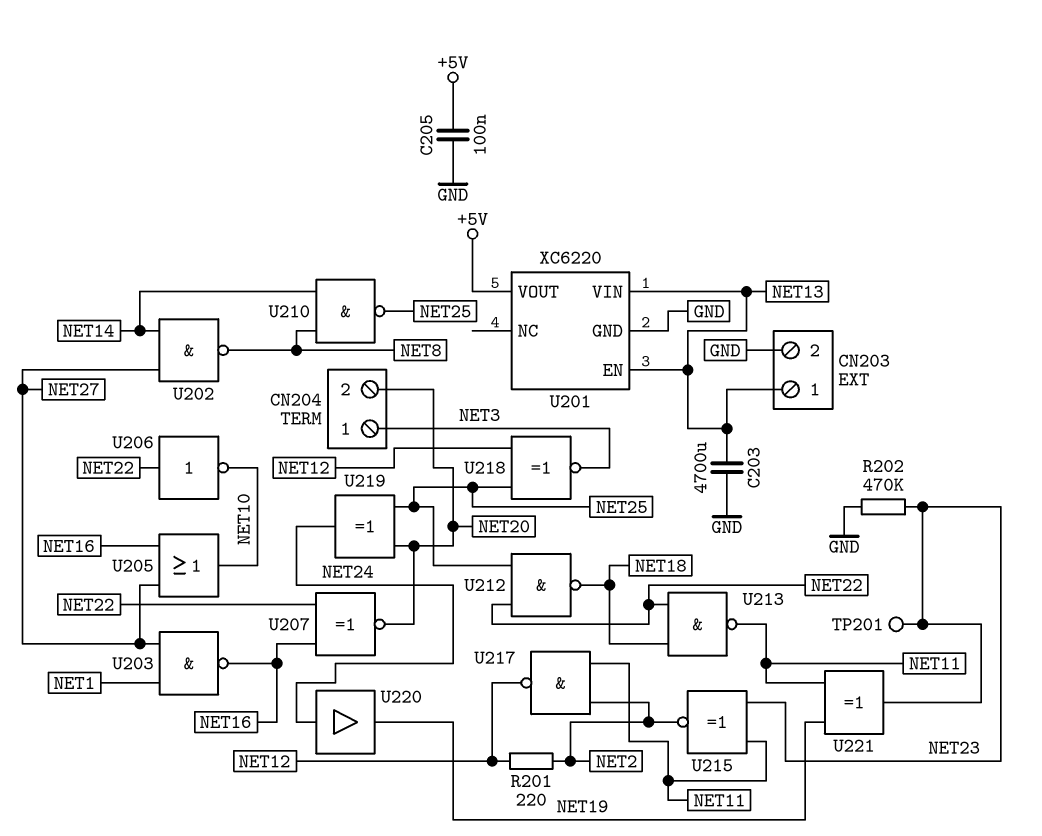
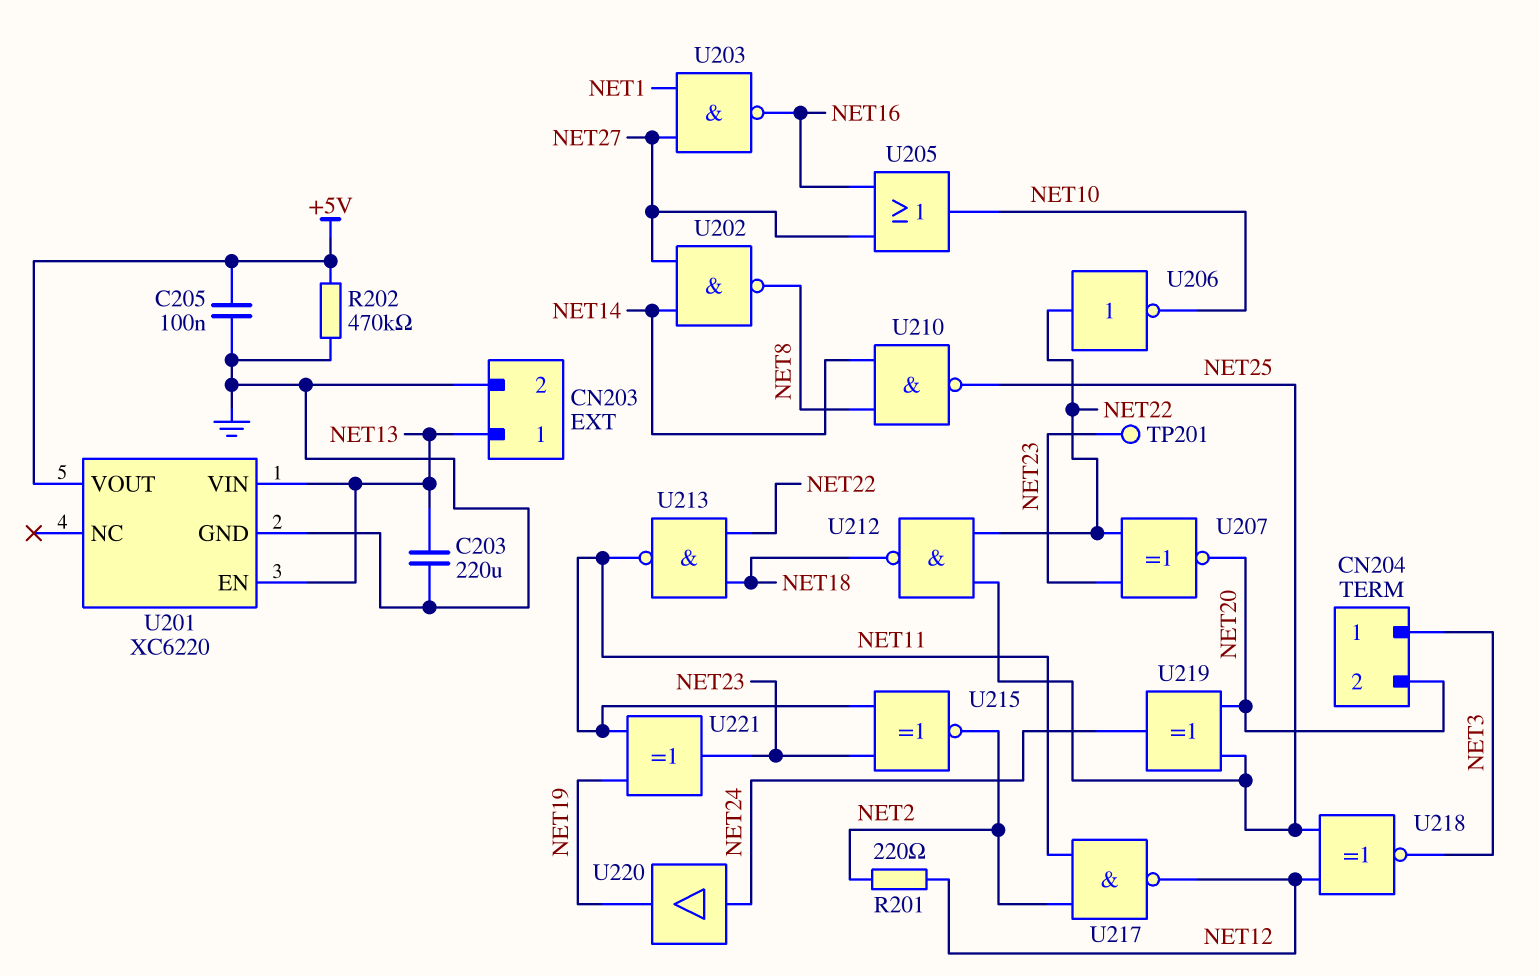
C203: 4700uF (GND, NET13) -> 220uF (GND, NET13)
R202: 470k (GND, NET23) -> 470k (+5V, GND)
U207: XNOR (in NET16, in NET22, out NET20) -> XNOR (in NET22, in NET23, out NET20)

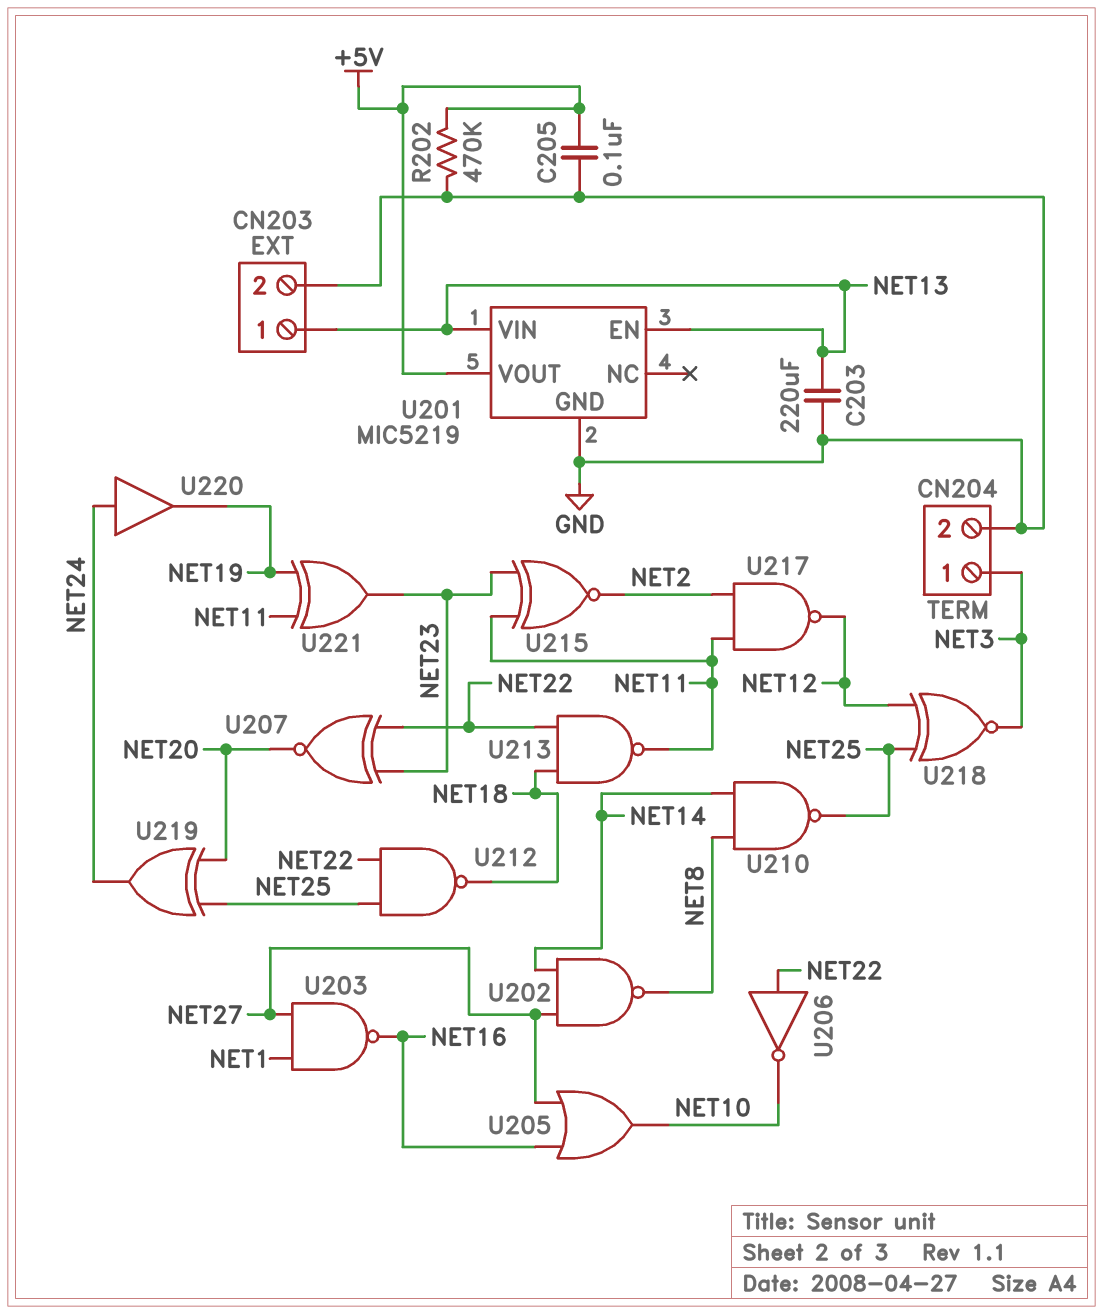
CN204 pin 2: NET20 -> GND
R201: 220 (NET2, NET12) -> none
TP201: test point (NET23) -> none
U201: XC6220 -> MIC5219

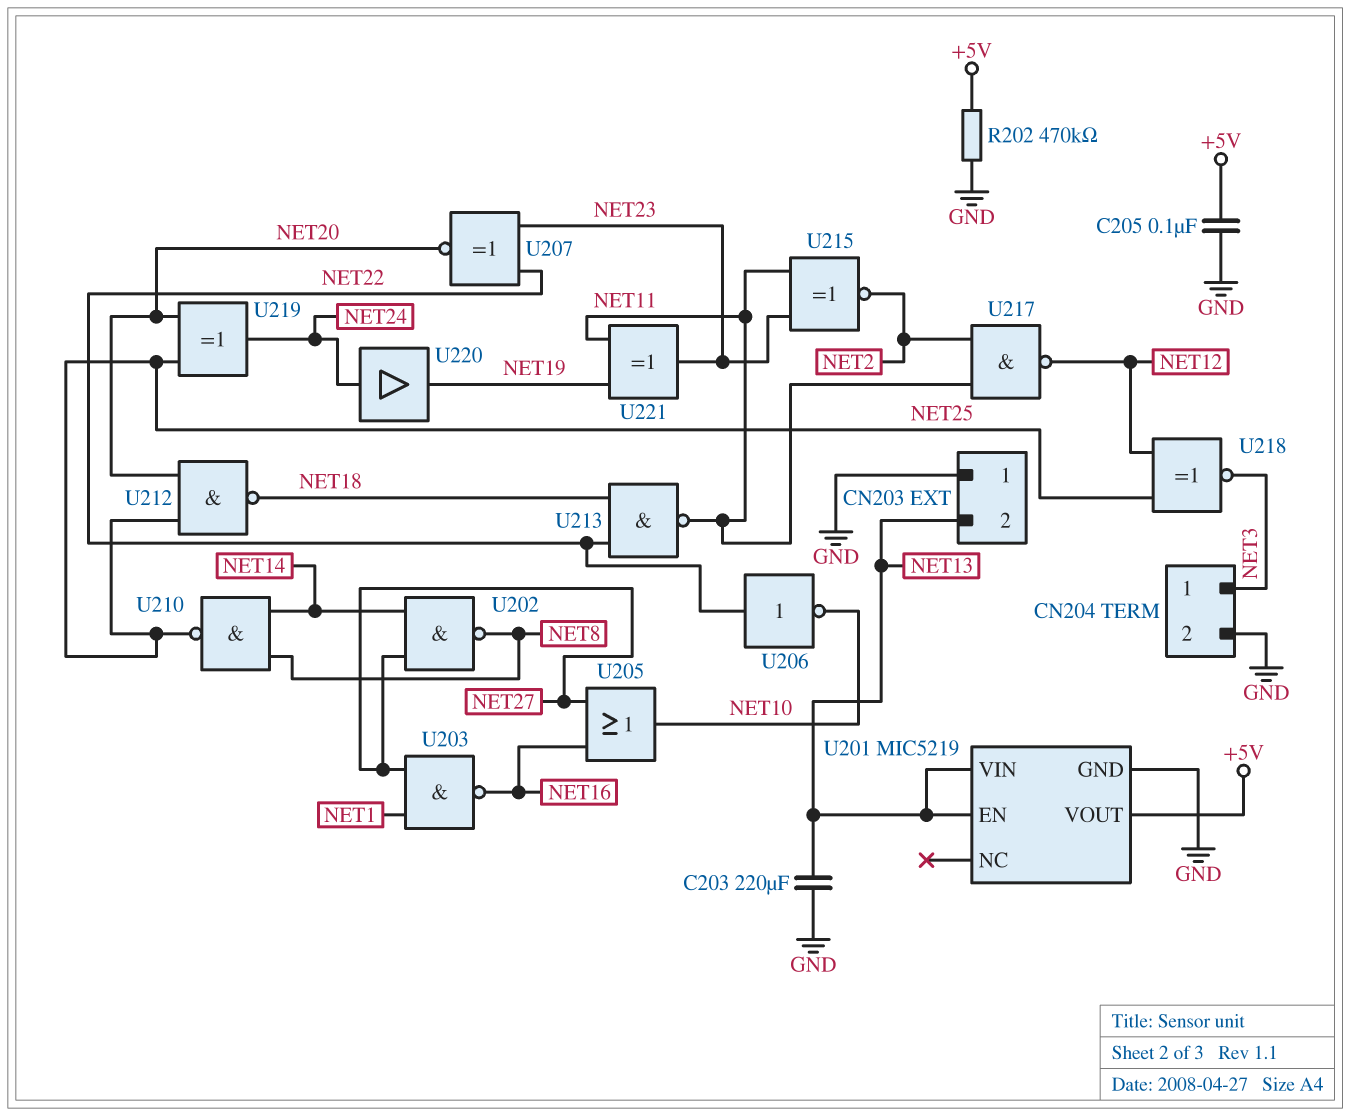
CN203 pin 1: NET13 -> GND
CN203 pin 2: GND -> NET13
U212: NAND (in NET22, in NET25, out NET18) -> NAND (in NET20, in NET25, out NET18)

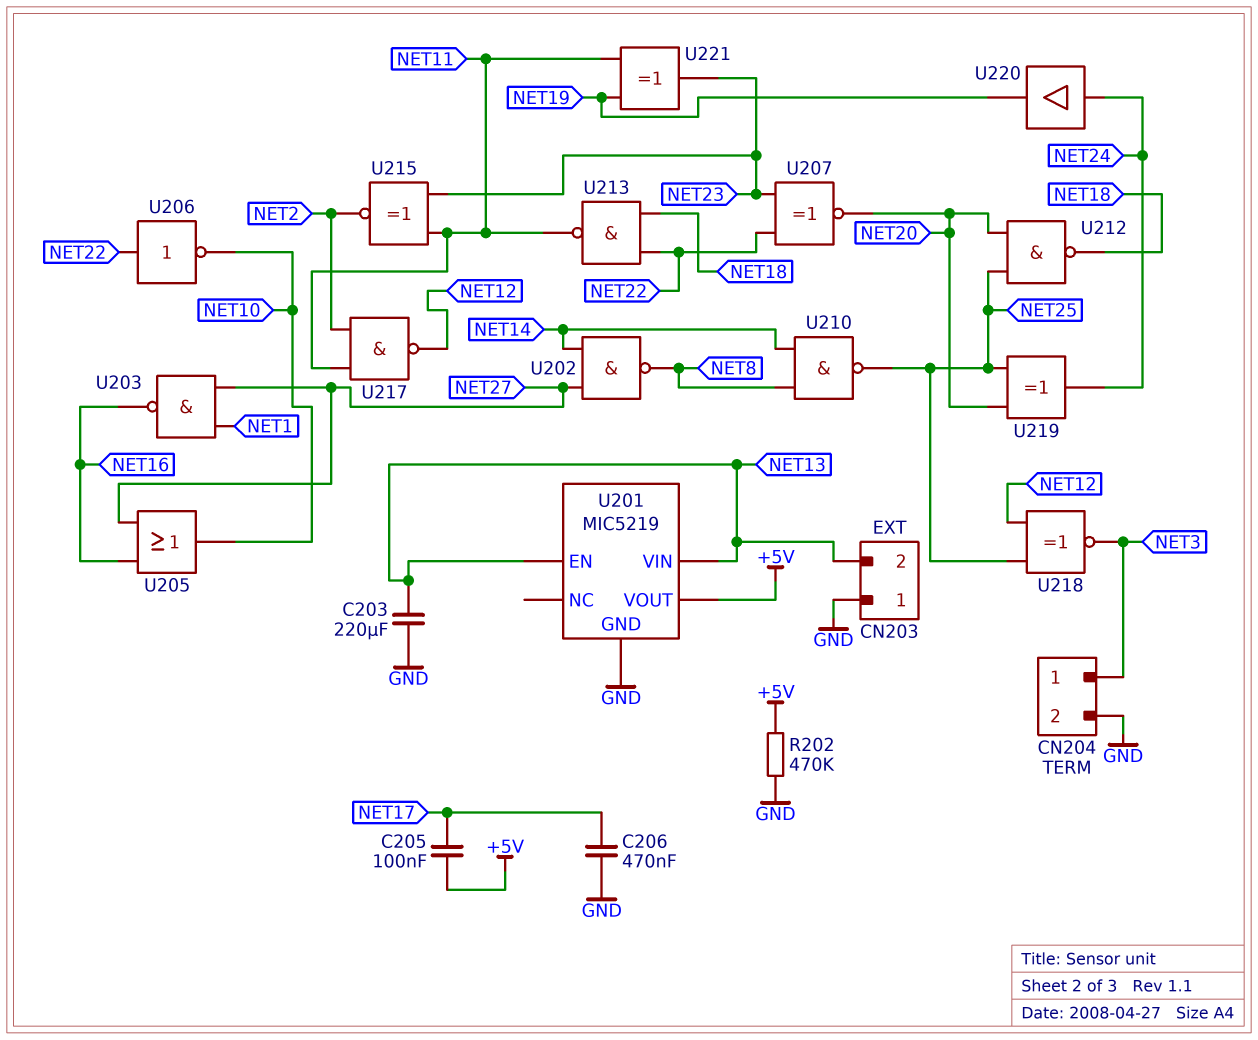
C205: 100nF (+5V, GND) -> 100nF (+5V, NET17)
C206: none -> 470nF (GND, NET17)

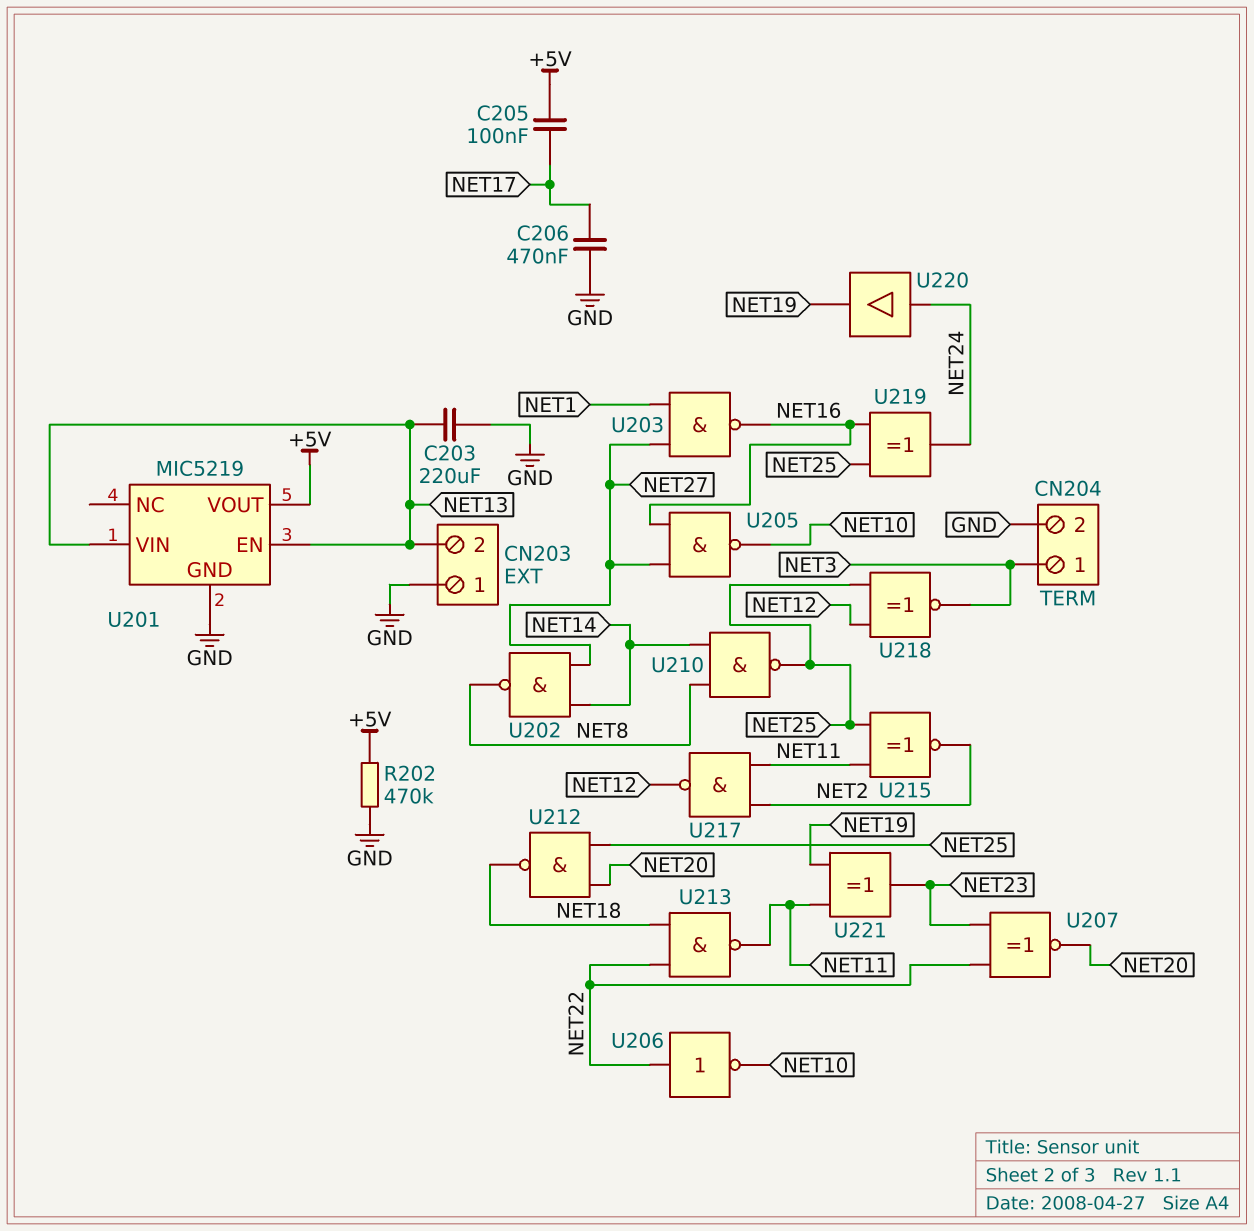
U205: OR (in NET16, in NET27, out NET10) -> NAND (in NET16, in NET27, out NET10)
U215: XNOR (in NET11, in NET23, out NET2) -> XNOR (in NET11, in NET25, out NET2)
U219: XOR (in NET20, in NET25, out NET24) -> XOR (in NET16, in NET25, out NET24)

